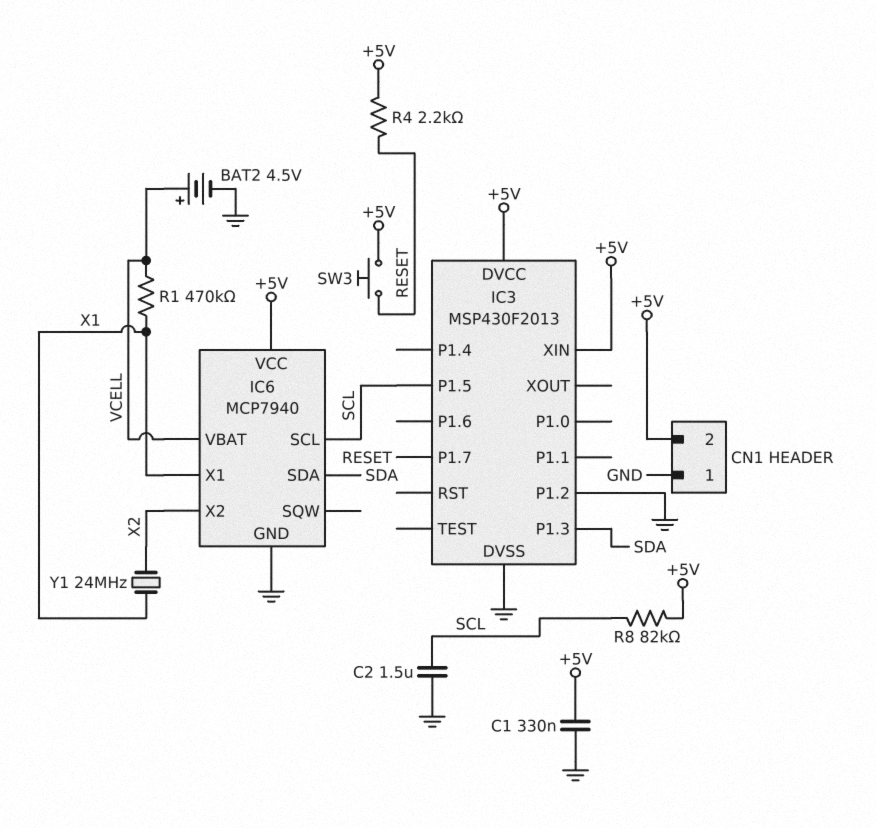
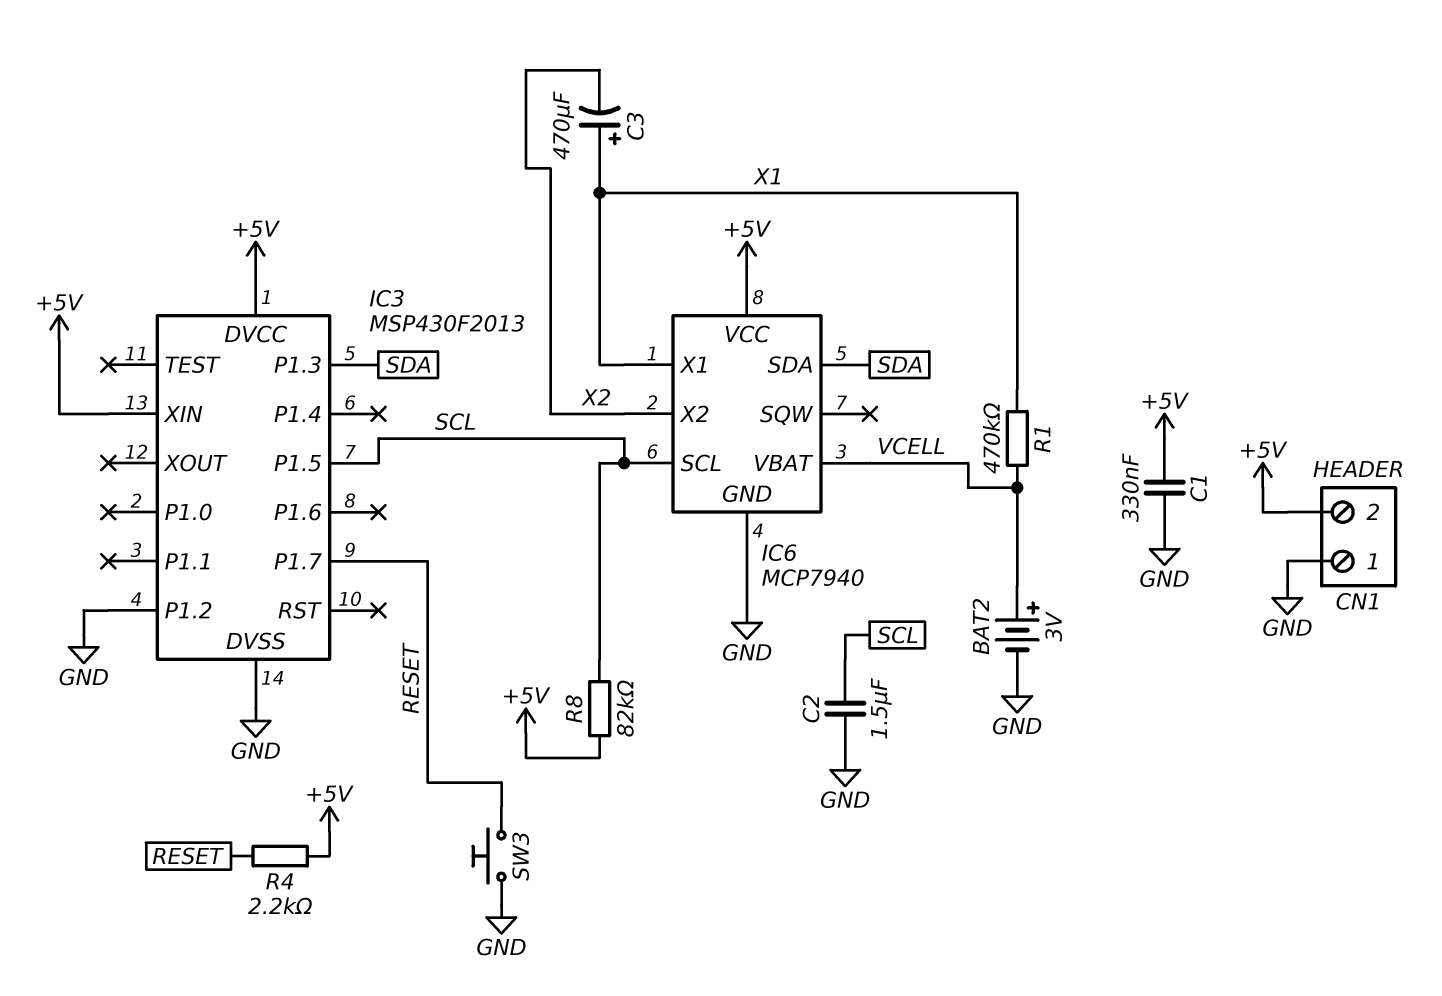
BAT2: 4.5V (plus VCELL, minus GND) -> 3V (plus VCELL, minus GND)
C3: none -> 470uF (plus X1, minus X2)
SW3: button (+5V, RESET) -> button (GND, RESET)
Y1: 24MHz (X1, X2) -> none

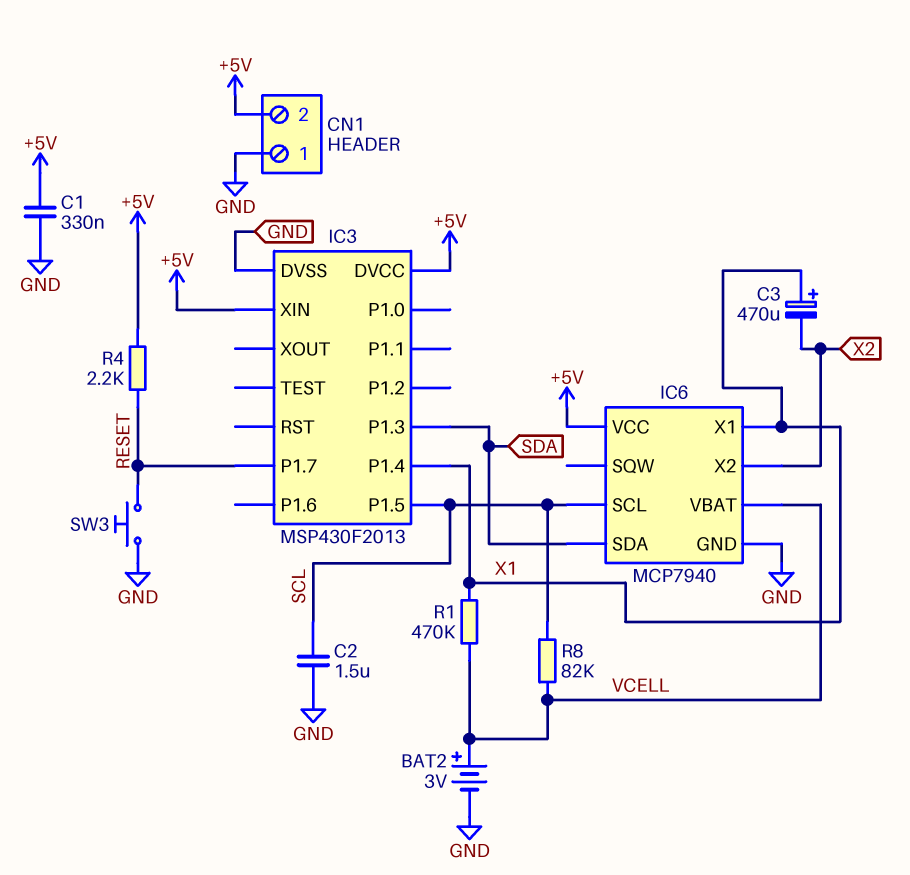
IC3 pin P1.2: GND -> none
IC3 pin P1.4: none -> X1
R8: 82k (+5V, SCL) -> 82k (SCL, VCELL)

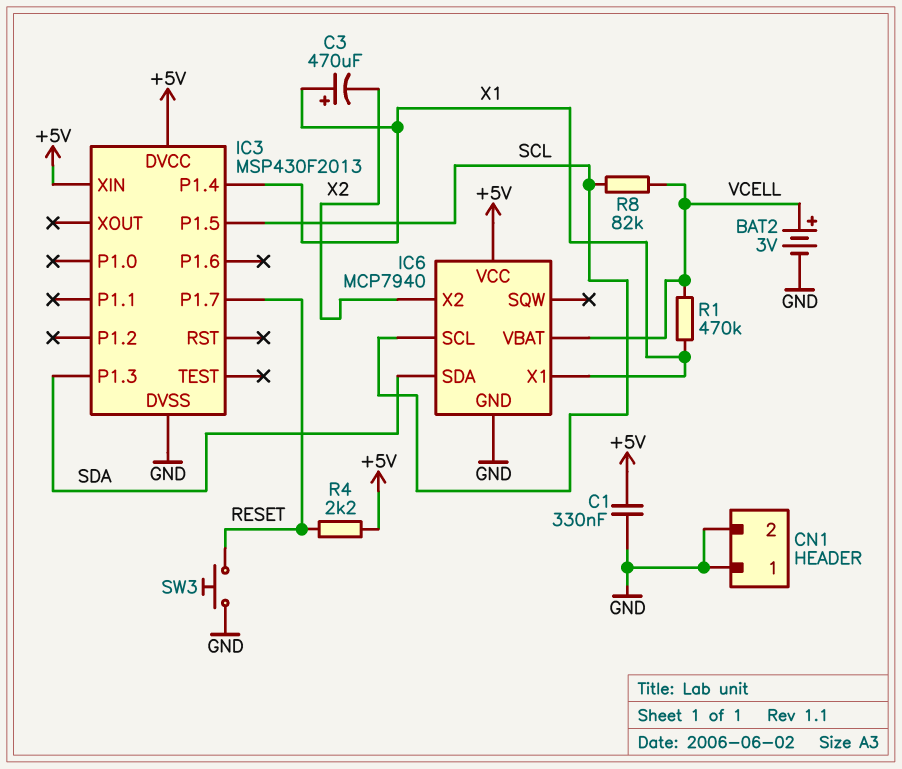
C2: 1.5uF (GND, SCL) -> none
CN1 pin 2: +5V -> GND

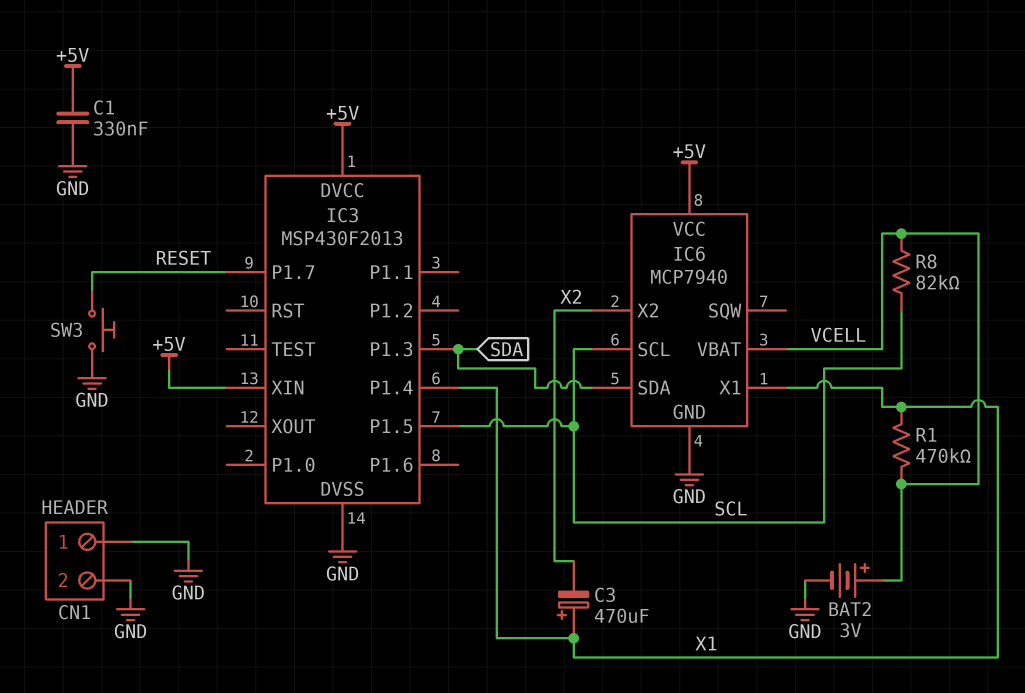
R4: 2.2k (+5V, RESET) -> none

